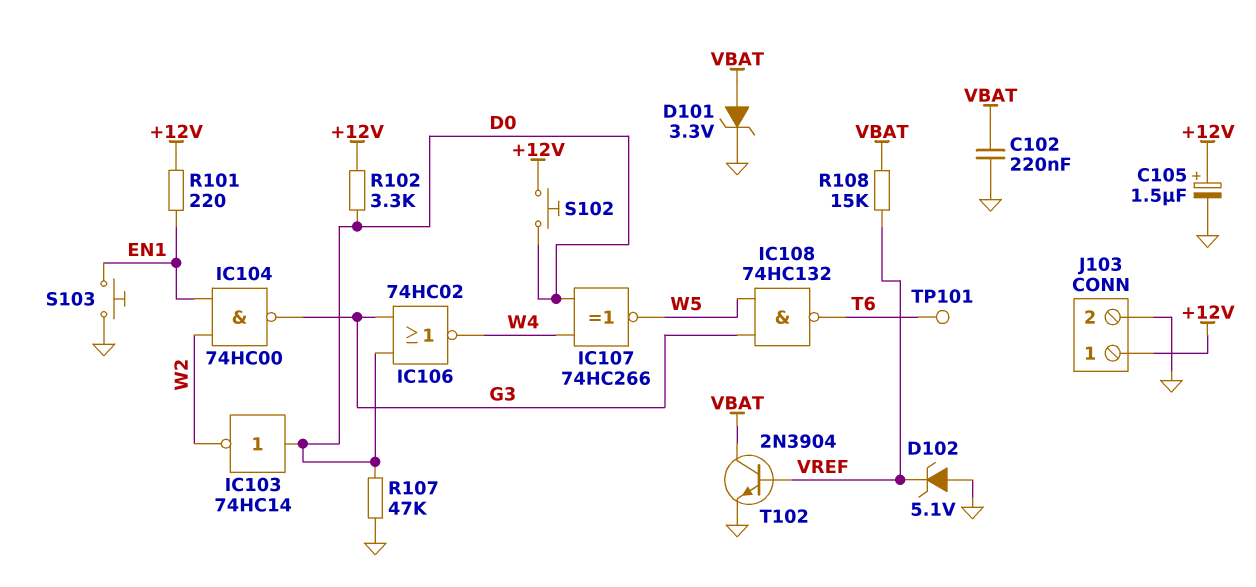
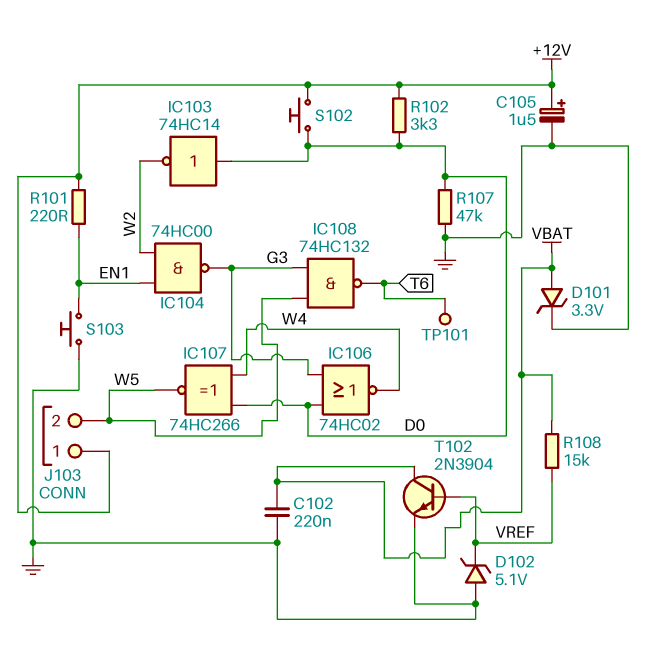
J103 pin 2: GND -> W5

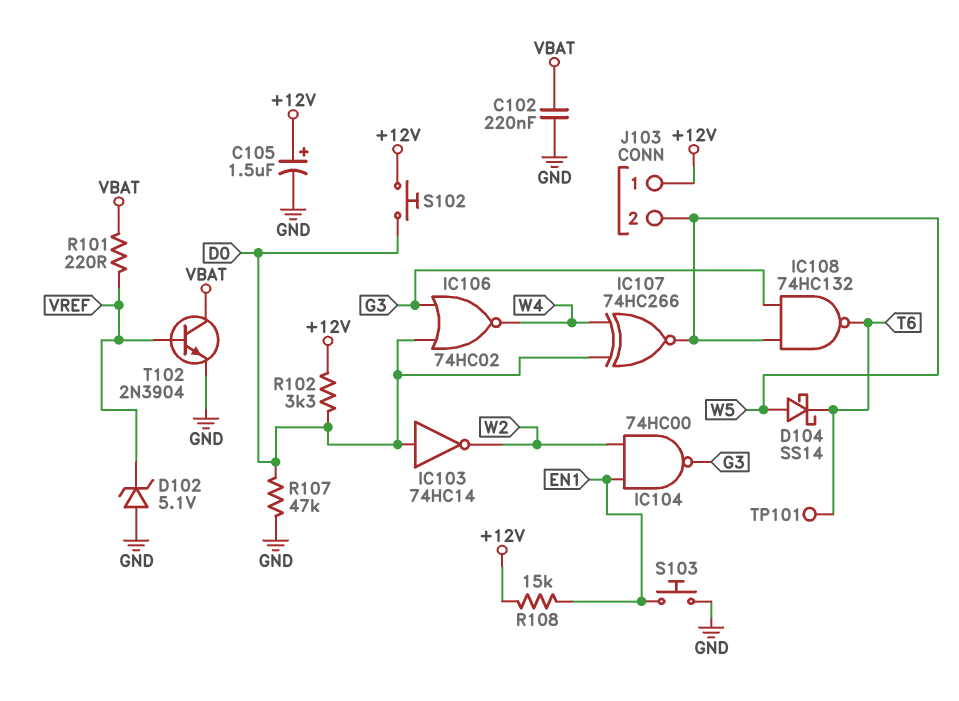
D101: zener 3.3V (A VBAT, K GND) -> none
D104: none -> schottky SS14 (A W5, K T6)
R101: 220 (+12V, EN1) -> 220 (VBAT, VREF)
R108: 15k (VBAT, VREF) -> 15k (+12V, EN1)

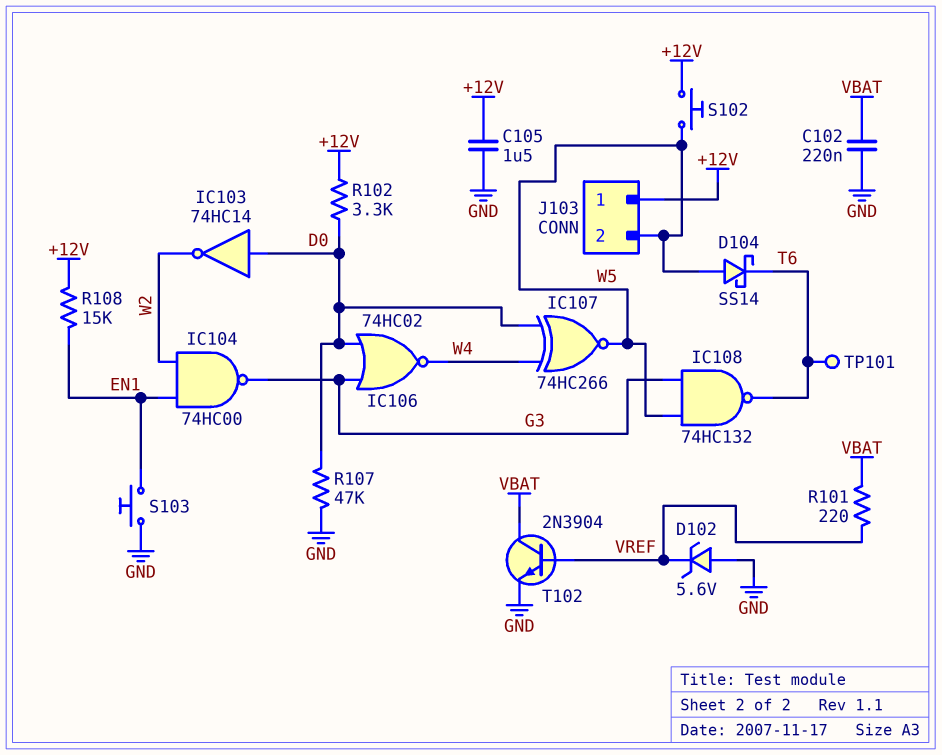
C105: 1.5uF (plus +12V, minus GND) -> 1.5uF (+12V, GND)
D102: zener 5.1V (A GND, K VREF) -> zener 5.6V (A GND, K VREF)
S102: button (+12V, D0) -> button (+12V, W5)

